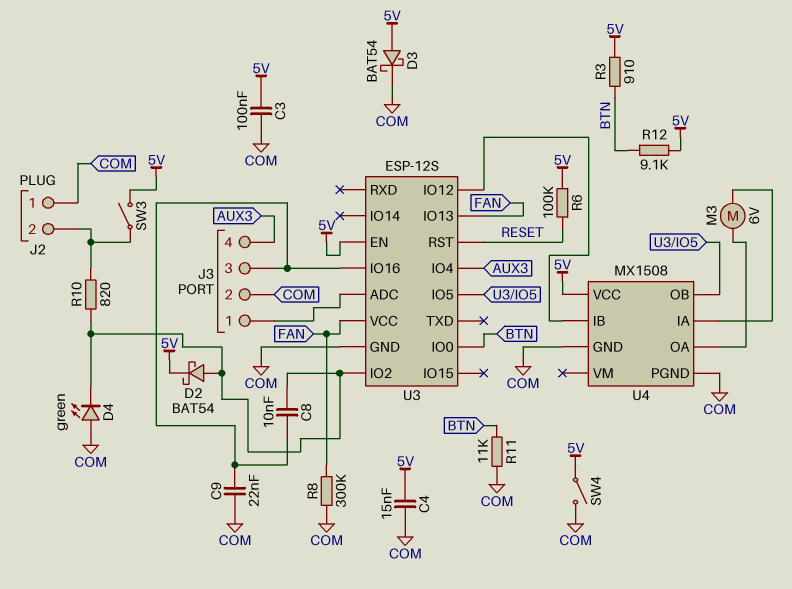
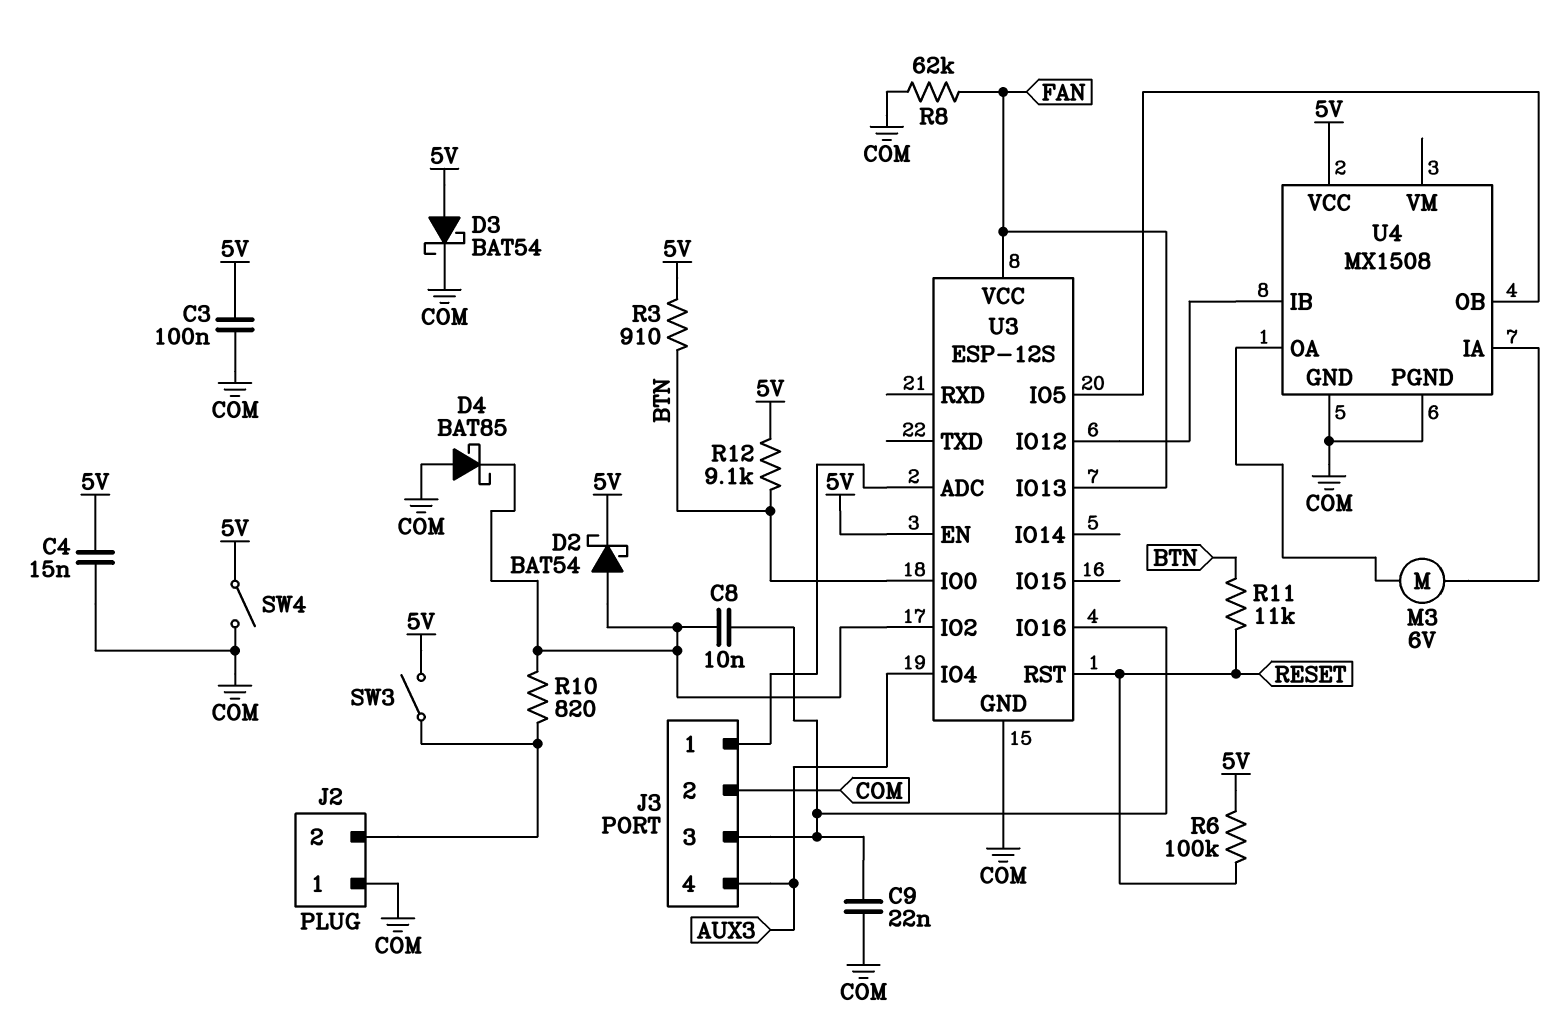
D4: LED green (A COM, K U3/IO2) -> schottky BAT85 (A COM, K U3/IO2)
R8: 300k (COM, FAN) -> 62k (COM, FAN)
R11: 11k (BTN, COM) -> 11k (BTN, RESET)

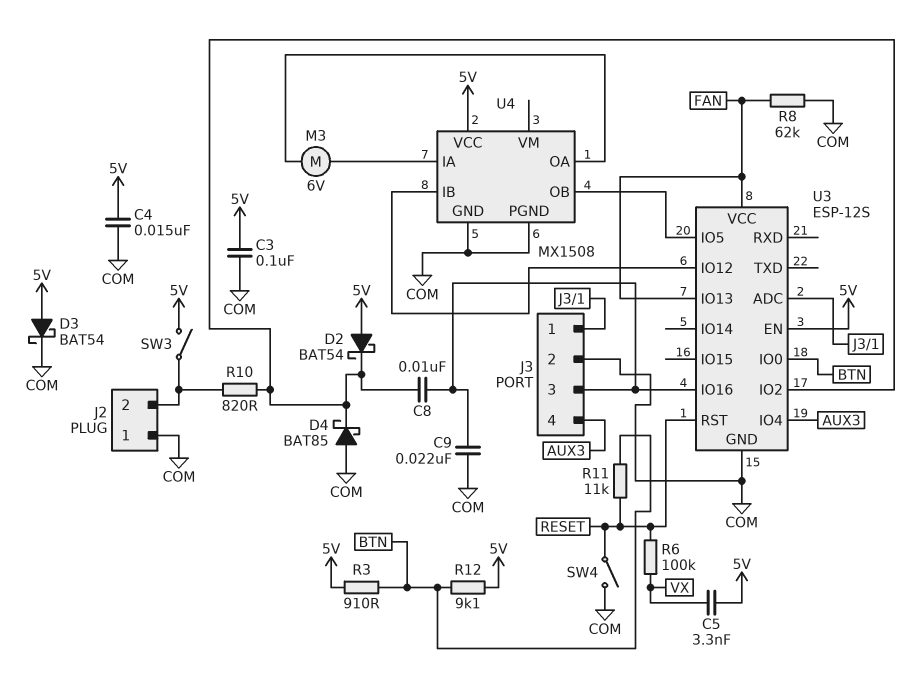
C5: none -> 3.3nF (5V, VX)
D2: schottky BAT54 (A U3/IO2, K 5V) -> schottky BAT54 (A 5V, K U3/IO2)
R6: 100k (5V, RESET) -> 100k (RESET, VX)
SW4: switch (5V, COM) -> switch (COM, RESET)

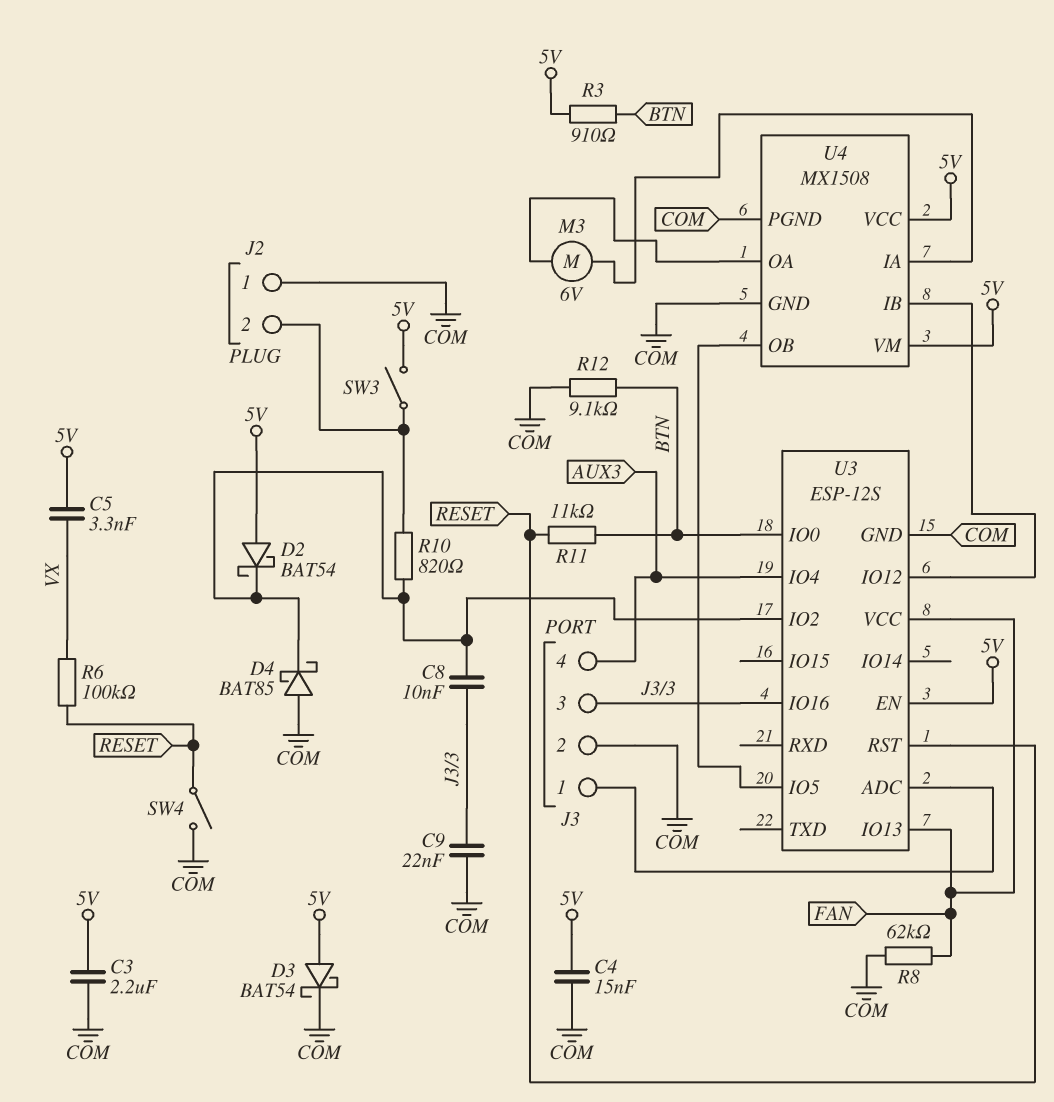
C3: 100nF (5V, COM) -> 2.2uF (5V, COM)
R12: 9.1k (5V, BTN) -> 9.1k (BTN, COM)
U4 pin VM: none -> 5V

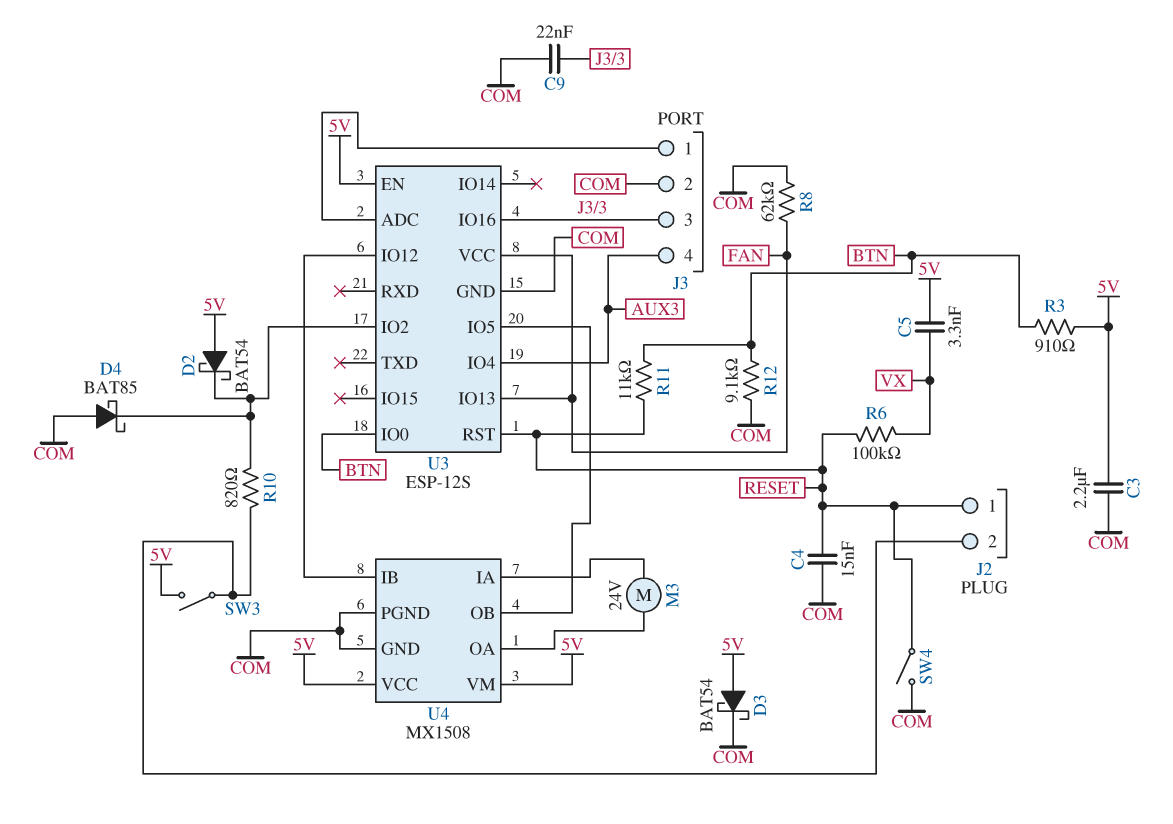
C4: 15nF (5V, COM) -> 15nF (COM, RESET)
C8: 10nF (J3/3, U3/IO2) -> none
J2 pin 1: COM -> RESET
M3: motor 6V (U4/IA, U4/OA) -> motor 24V (U4/IA, U4/OA)

